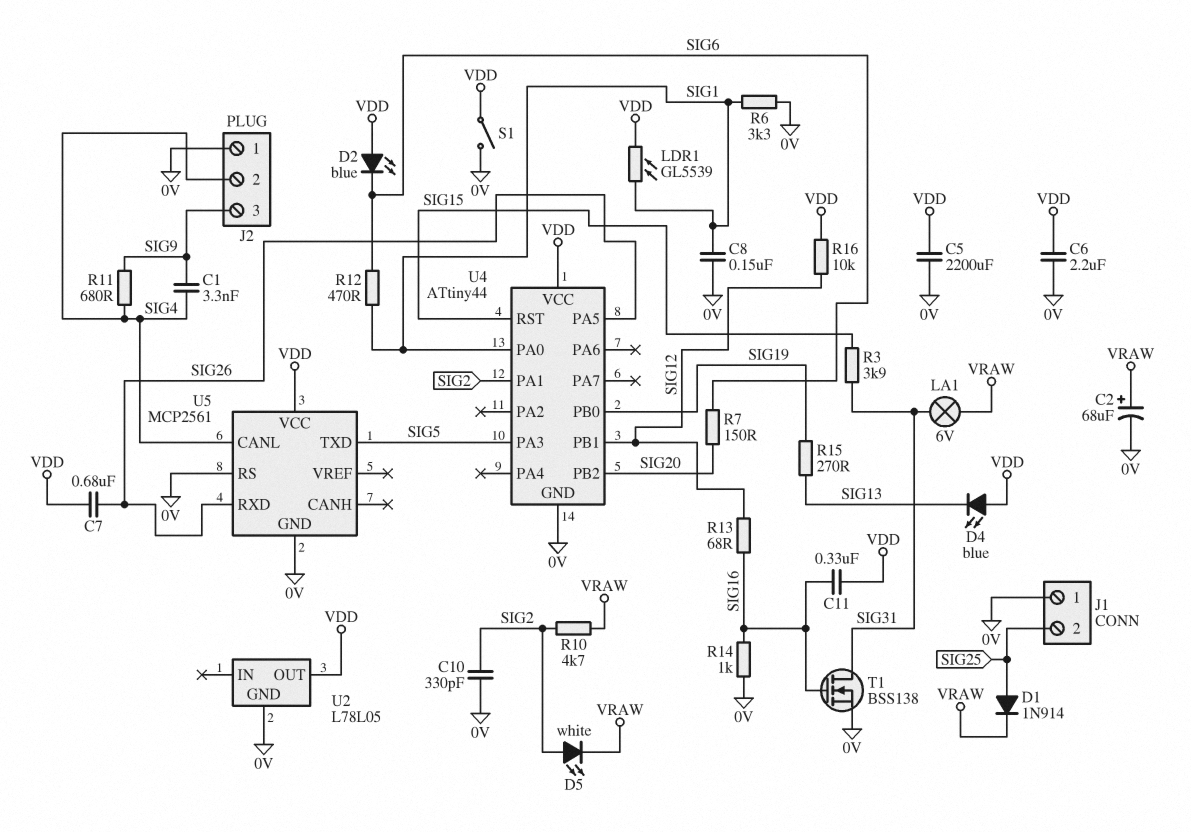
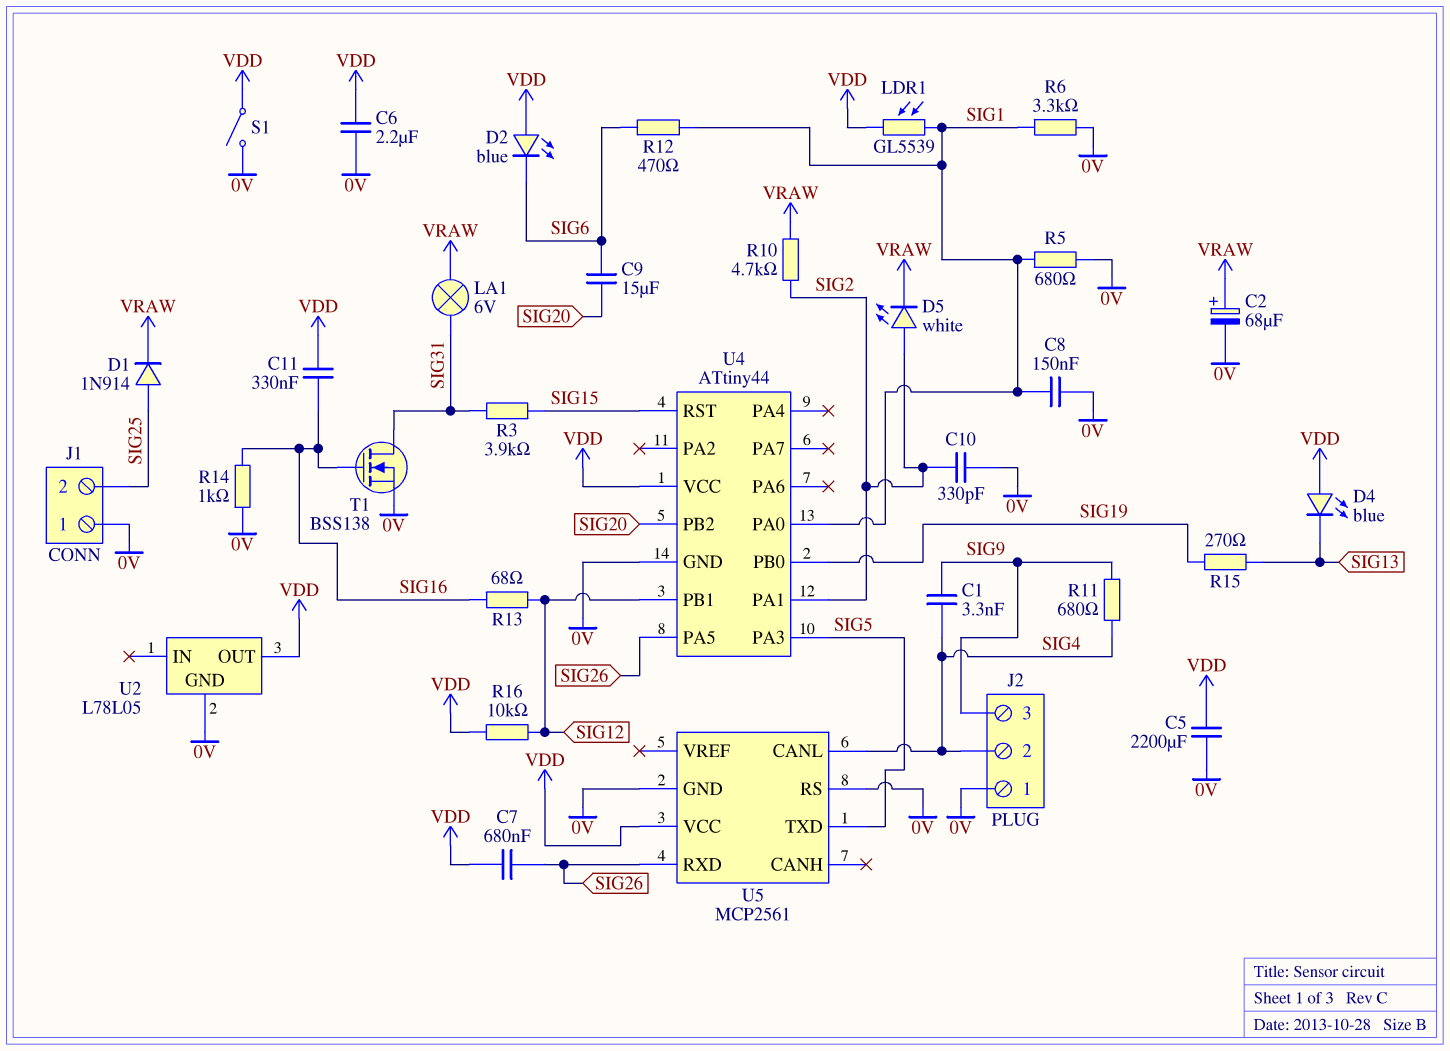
C9: none -> 15uF (SIG6, SIG20)
R5: none -> 680 (0V, SIG1)
R7: 150 (SIG6, SIG20) -> none

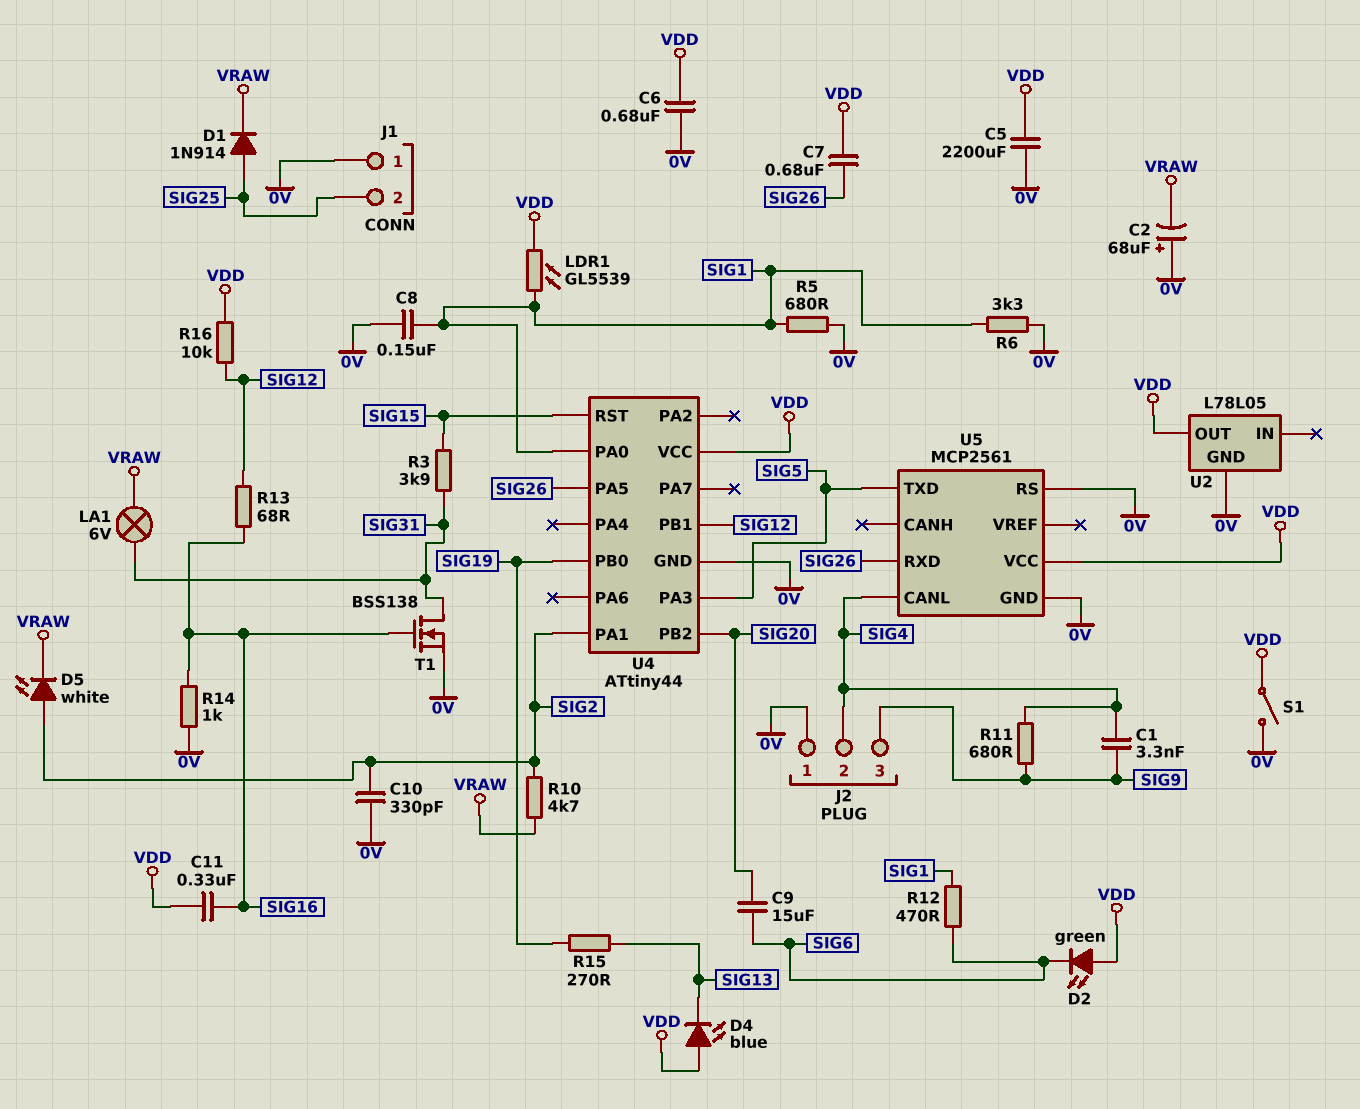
C2: 68uF (plus VRAW, minus 0V) -> 68uF (plus 0V, minus VRAW)
C6: 2.2uF (0V, VDD) -> 680nF (0V, VDD)
D2: LED blue (A VDD, K SIG6) -> LED green (A VDD, K SIG6)

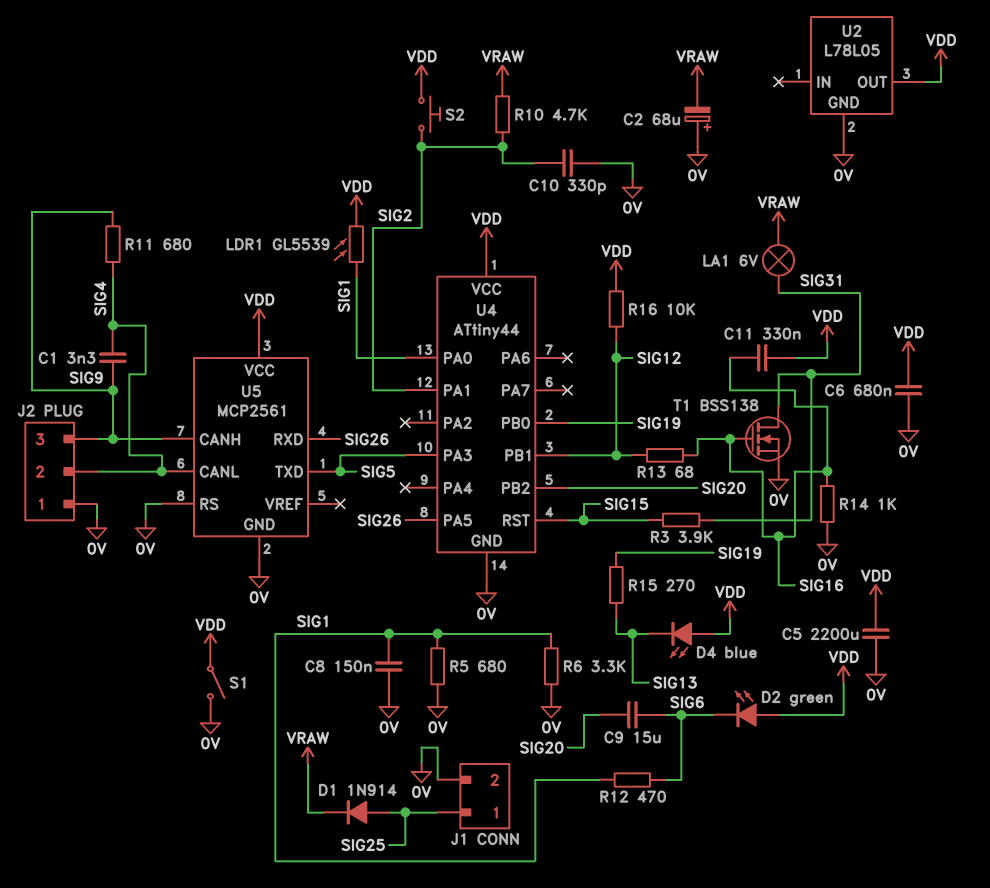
C7: 680nF (SIG26, VDD) -> none
D5: LED white (A SIG2, K VRAW) -> none
J1 pin 1: 0V -> SIG25
J1 pin 2: SIG25 -> 0V
S2: none -> button (SIG2, VDD)
U5 pin CANH: none -> SIG9

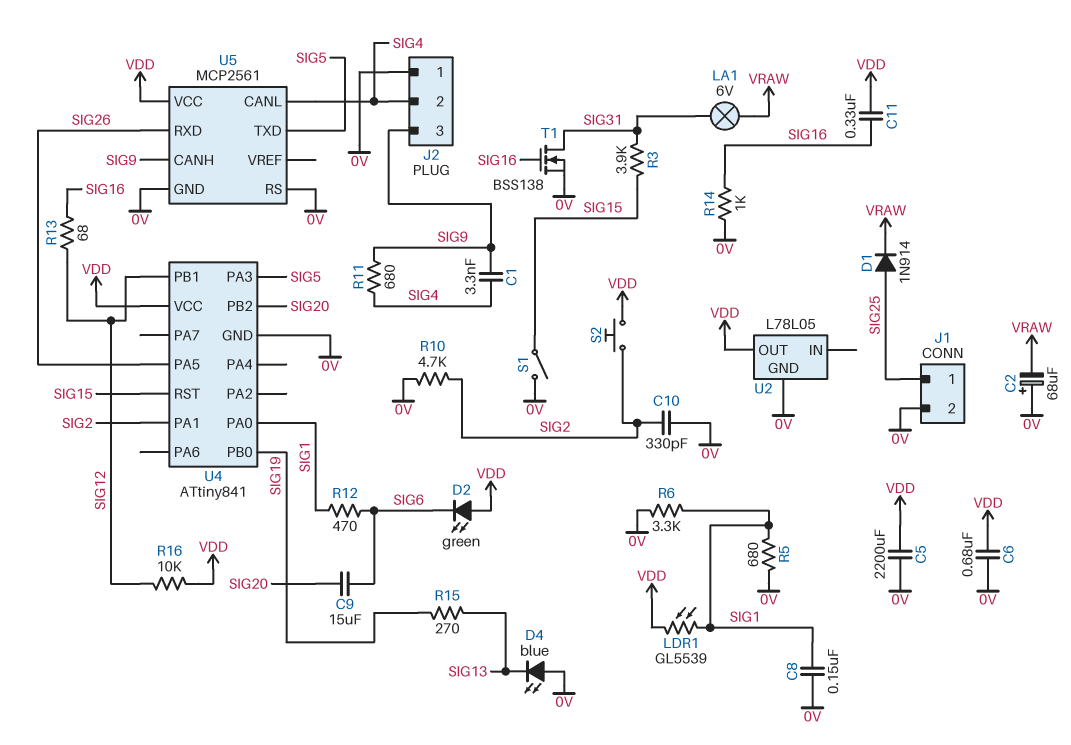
D4: LED blue (A VDD, K SIG13) -> LED blue (A 0V, K SIG13)
R10: 4.7k (SIG2, VRAW) -> 4.7k (0V, SIG2)
S1: switch (0V, VDD) -> switch (0V, SIG15)
U4: ATtiny44 -> ATtiny841

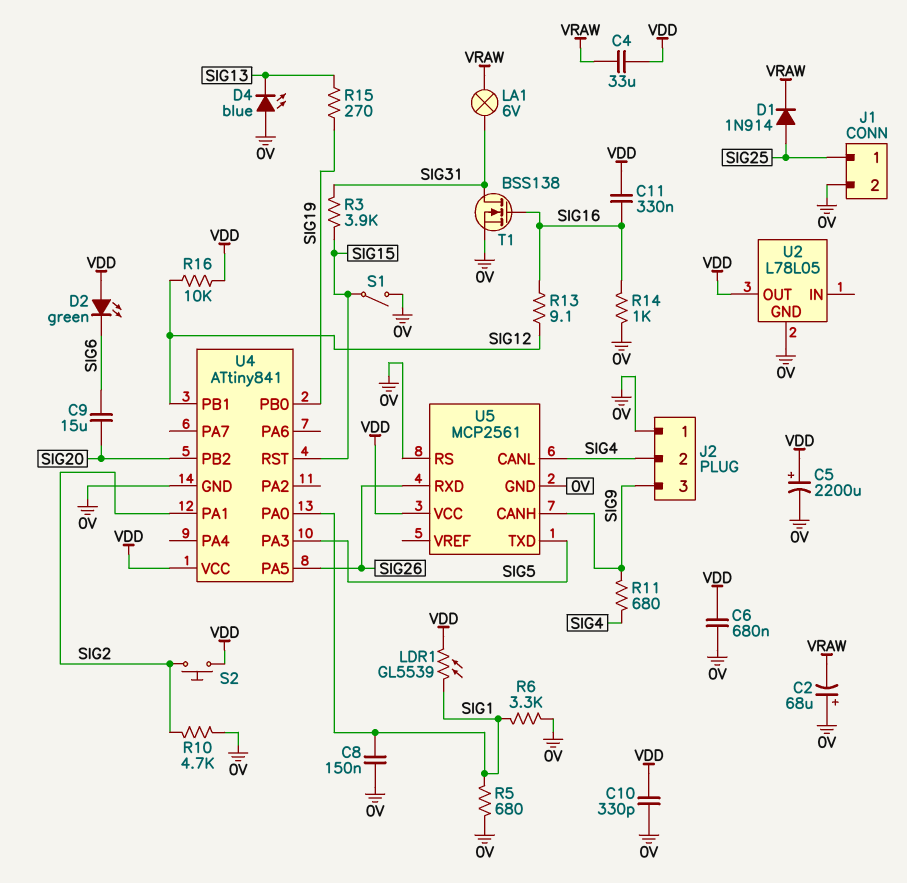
C1: 3.3nF (SIG4, SIG9) -> none
C4: none -> 33uF (VDD, VRAW)
C5: 2200uF (0V, VDD) -> 2200uF (plus VDD, minus 0V)
C10: 330pF (0V, SIG2) -> 330pF (0V, VDD)
R12: 470 (SIG1, SIG6) -> none
R13: 68 (SIG12, SIG16) -> 9.1 (SIG12, SIG16)

